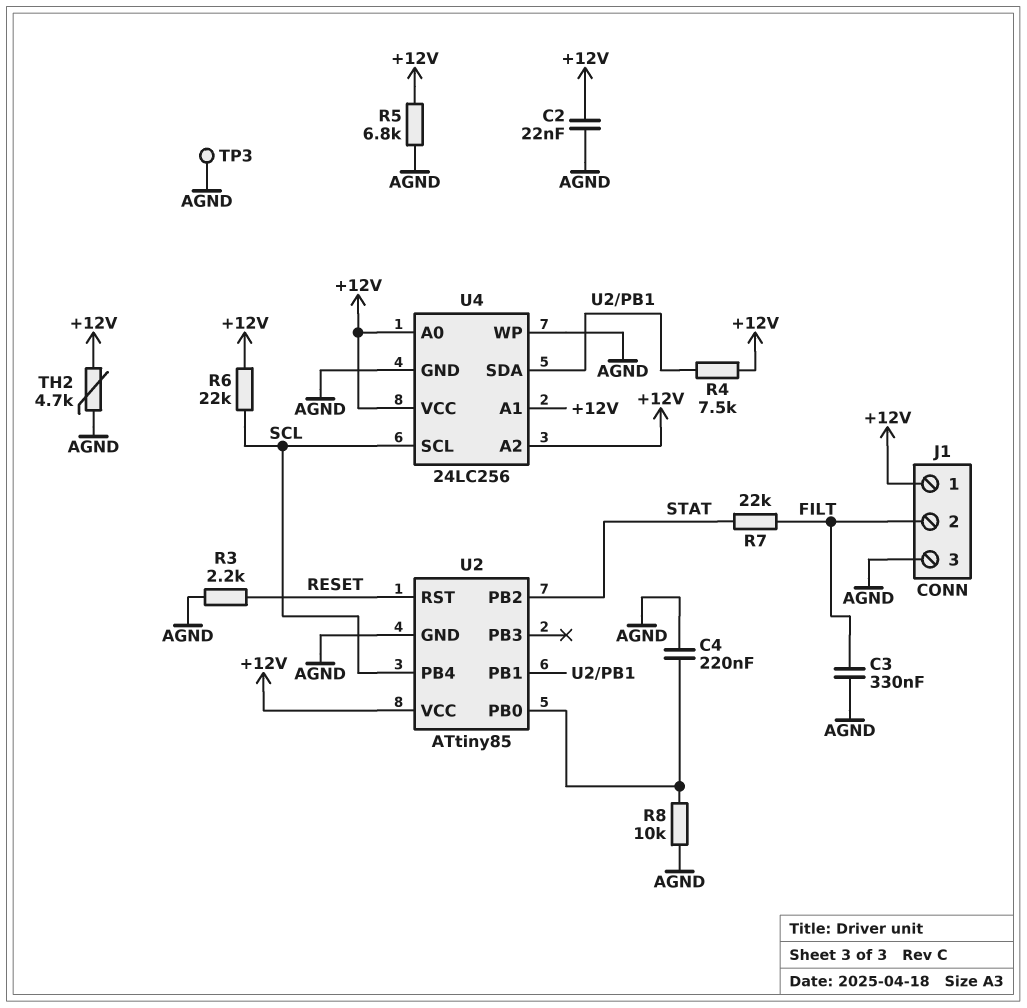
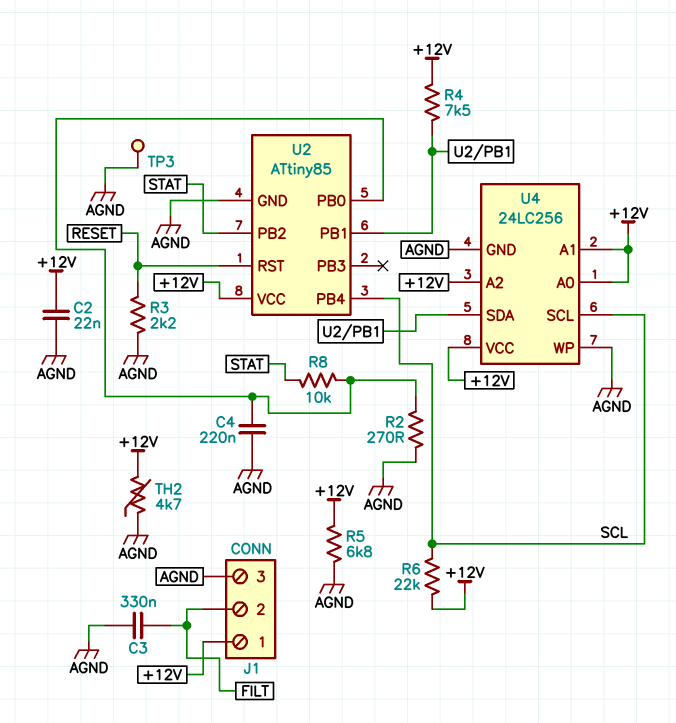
R2: none -> 270 (AGND, U2/PB0)
R7: 22k (FILT, STAT) -> none
R8: 10k (AGND, U2/PB0) -> 10k (STAT, U2/PB0)

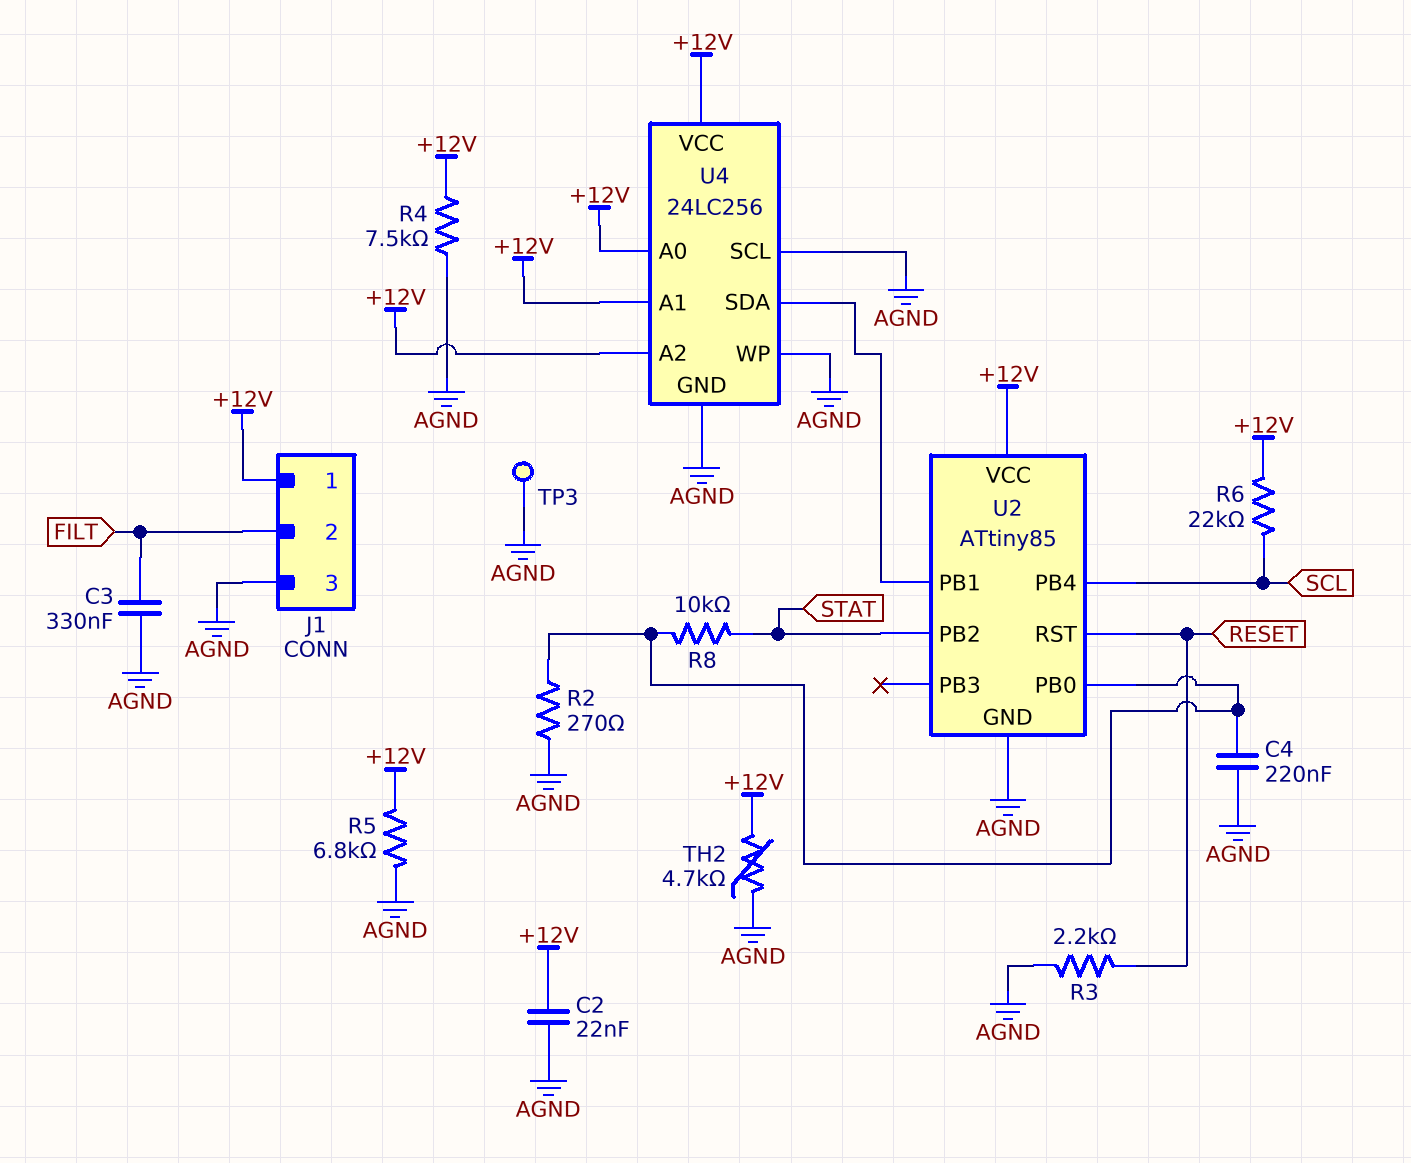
R4: 7.5k (+12V, U2/PB1) -> 7.5k (+12V, AGND)
U4 pin SCL: SCL -> AGND

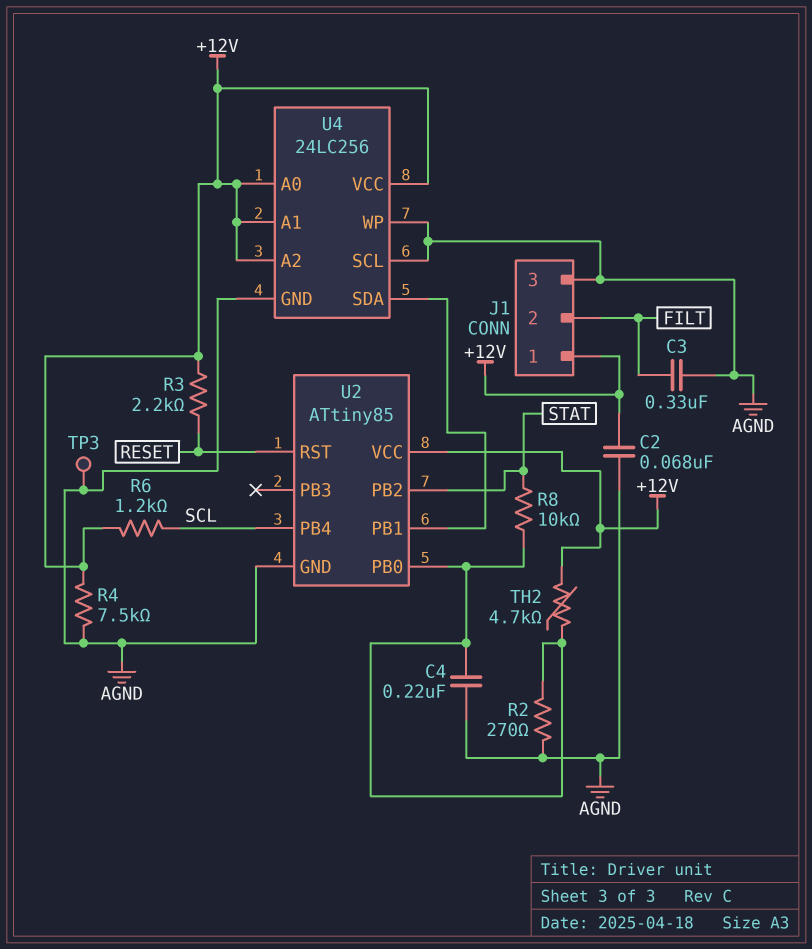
C2: 22nF (+12V, AGND) -> 68nF (+12V, AGND)
R3: 2.2k (AGND, RESET) -> 2.2k (+12V, RESET)
R5: 6.8k (+12V, AGND) -> none
R6: 22k (+12V, SCL) -> 1.2k (+12V, SCL)
TH2: 4.7k (+12V, AGND) -> 4.7k (+12V, U2/PB0)

